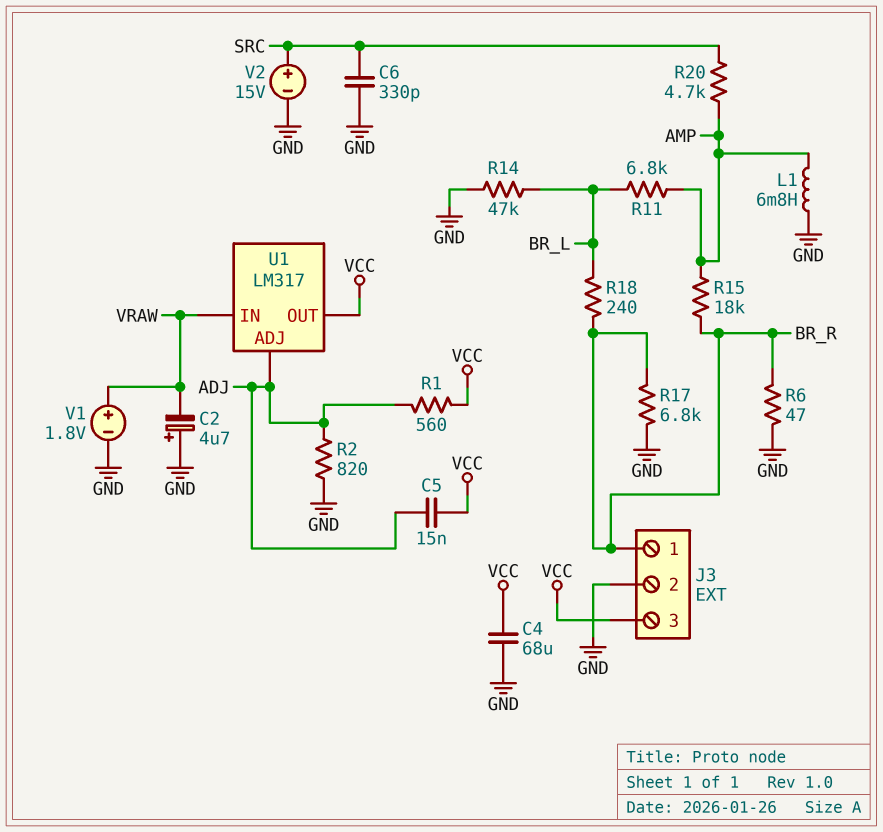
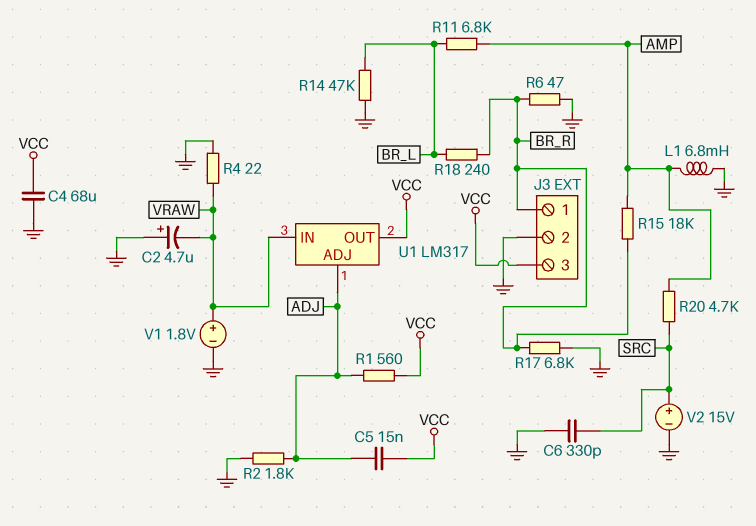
R2: 820 (ADJ, GND) -> 1.8k (ADJ, GND)
R4: none -> 22 (GND, VRAW)

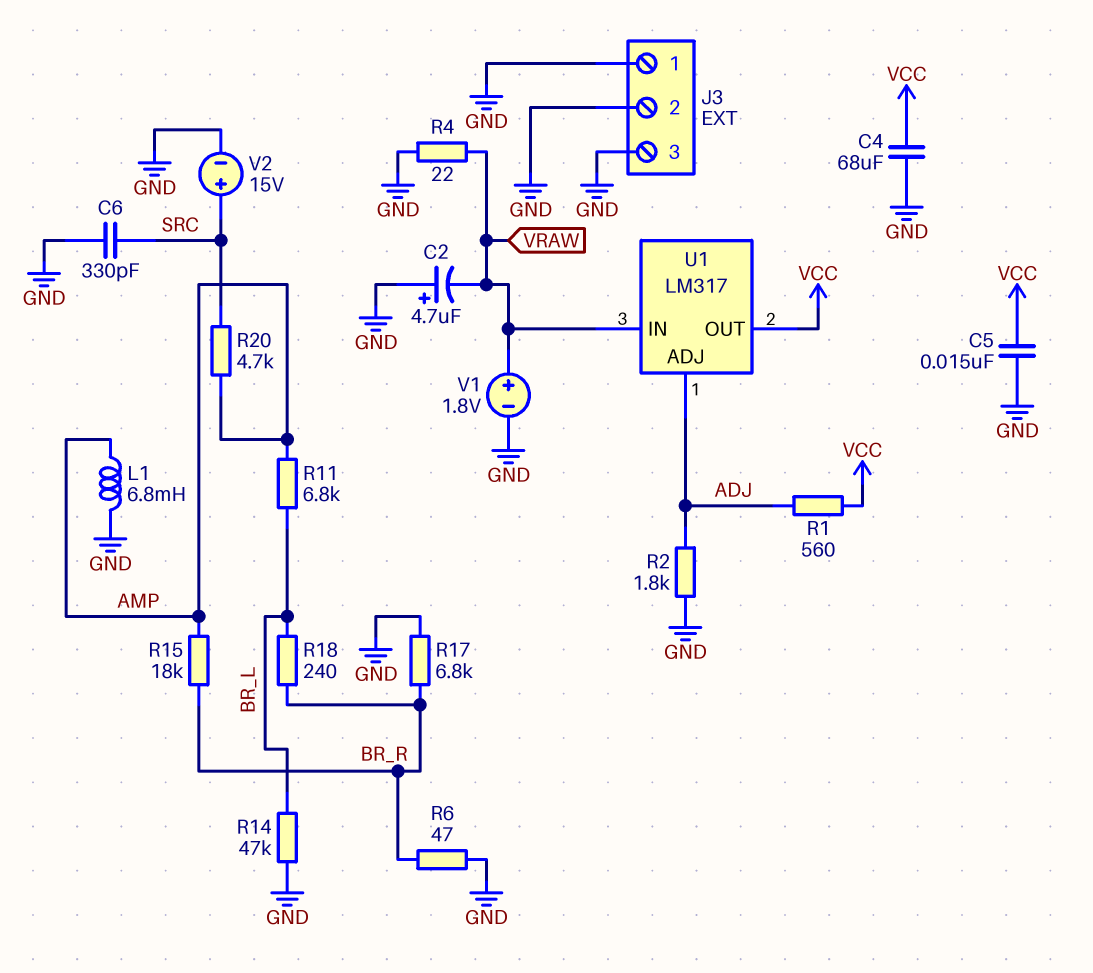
C5: 15nF (ADJ, VCC) -> 15nF (GND, VCC)
J3 pin 1: BR_R -> GND
J3 pin 3: VCC -> GND

